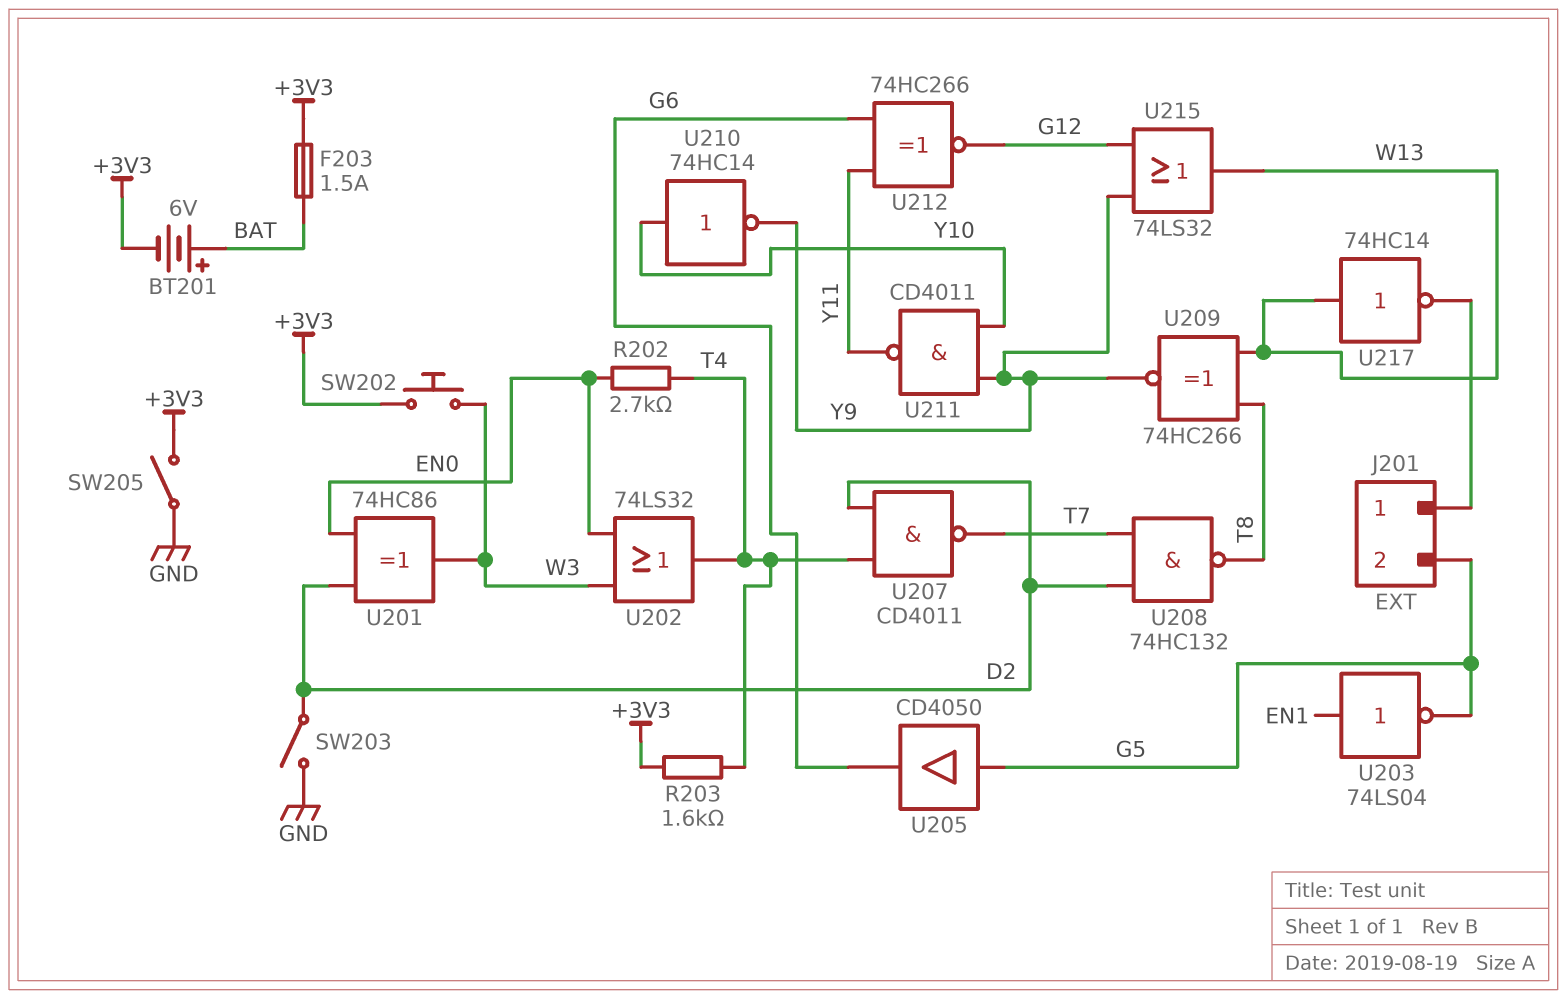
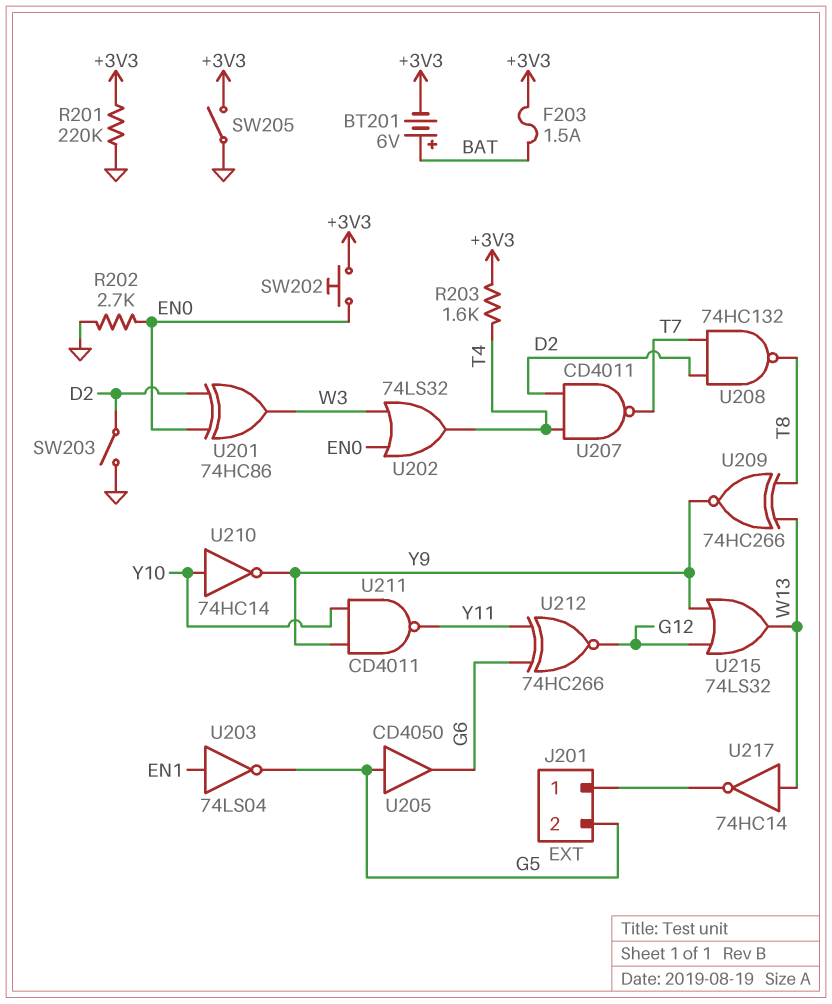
R201: none -> 220k (+3V3, GND)
R202: 2.7k (EN0, T4) -> 2.7k (EN0, GND)
SW202: button (+3V3, W3) -> button (+3V3, EN0)

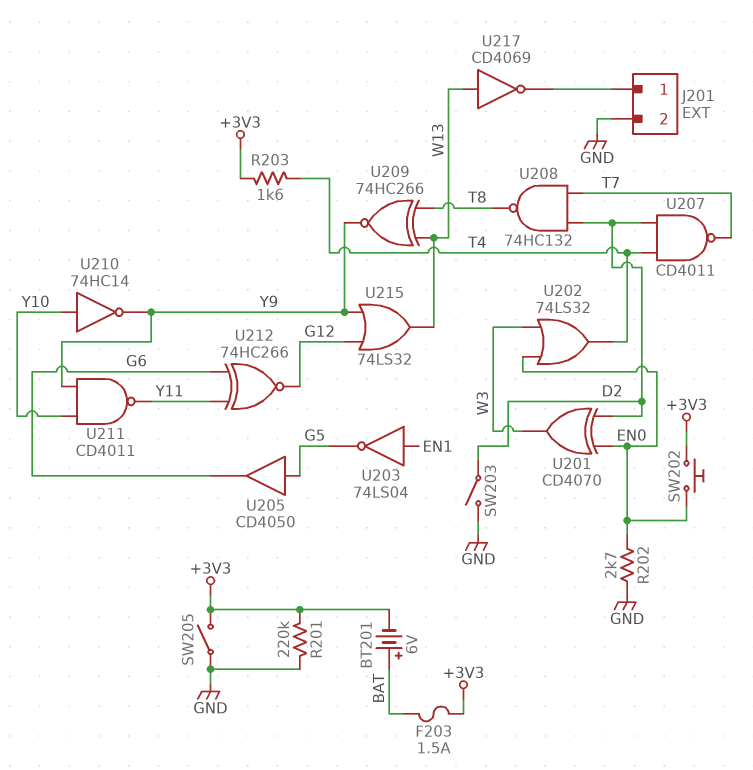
J201 pin 2: G5 -> GND
U201: XOR 74HC86 (in D2, in EN0, out W3) -> XOR CD4070 (in D2, in EN0, out W3)
U217: NOT 74HC14 (in W13, out J201/1) -> NOT CD4069 (in W13, out J201/1)

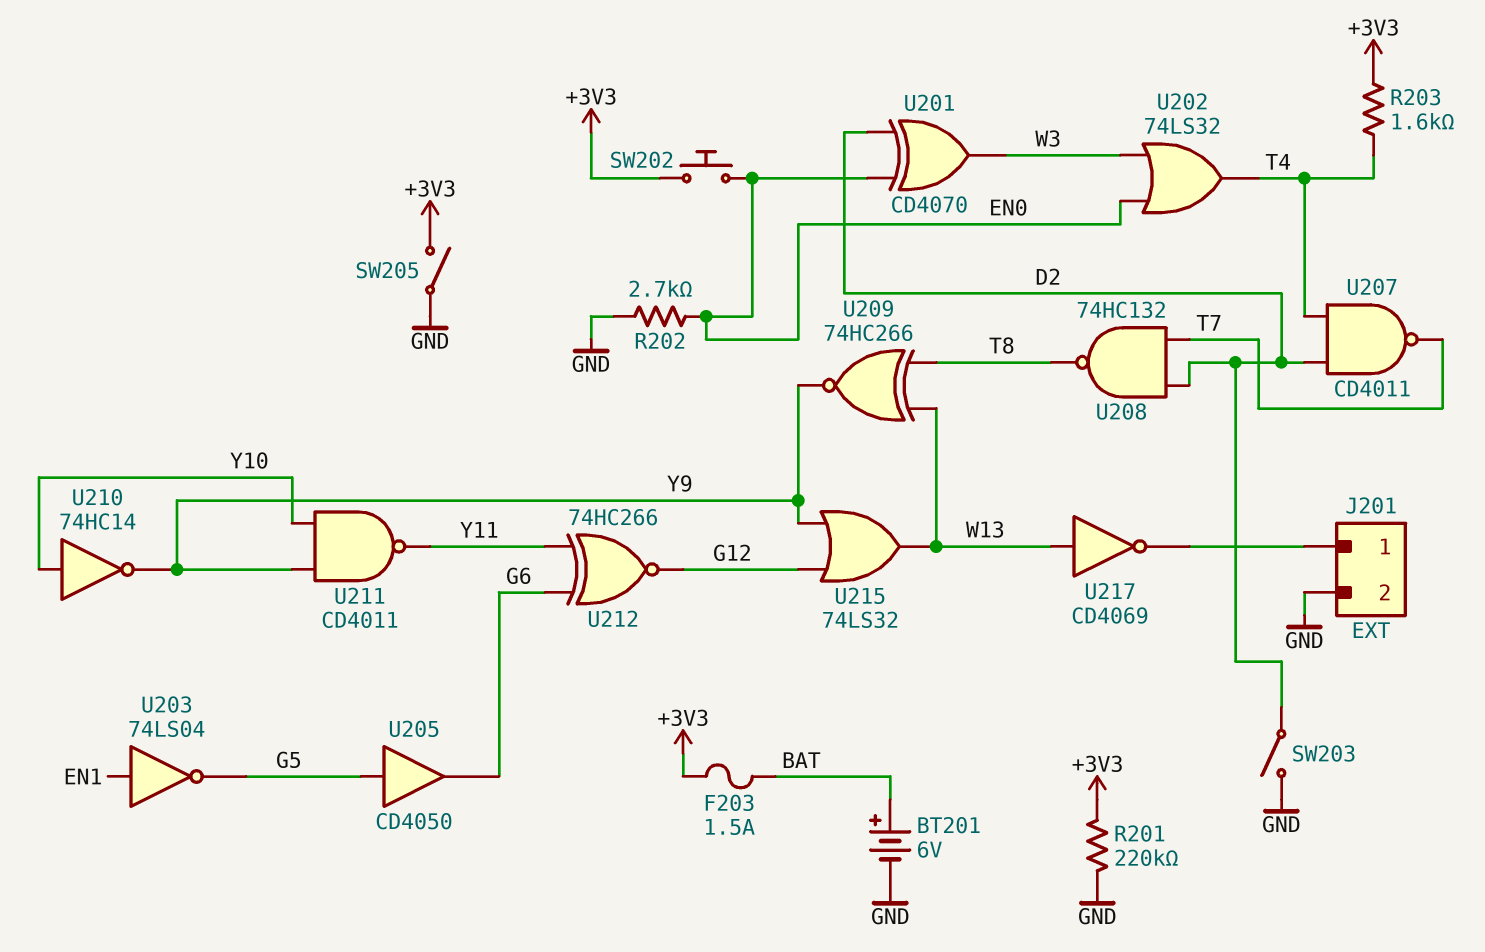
BT201: 6V (plus BAT, minus +3V3) -> 6V (plus BAT, minus GND)

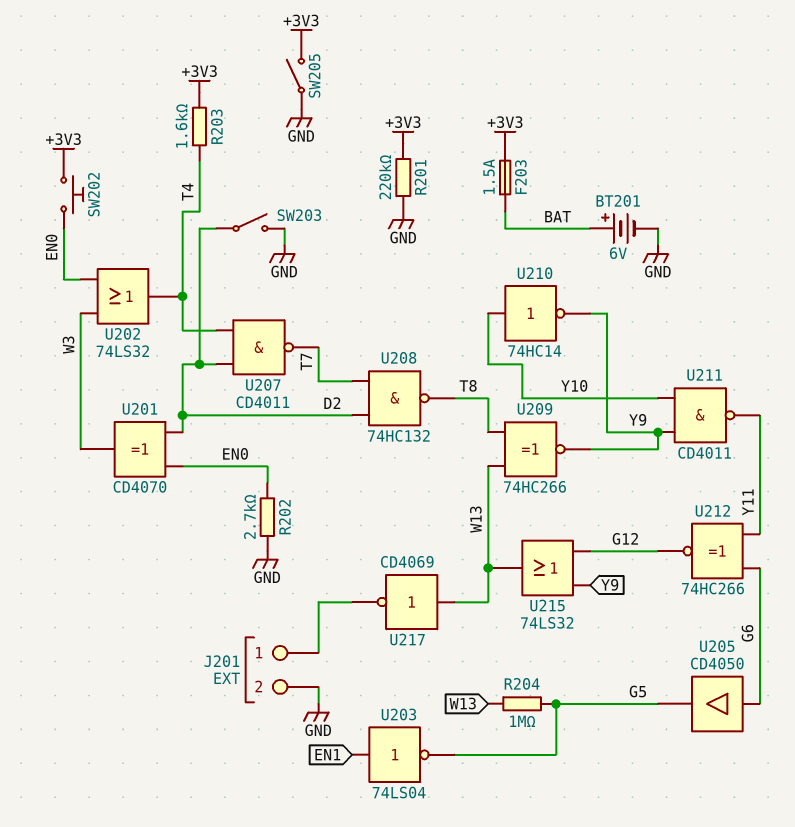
R204: none -> 1M (G5, W13)
U205: buffer CD4050 (in G5, out G6) -> buffer CD4050 (in G6, out G5)

